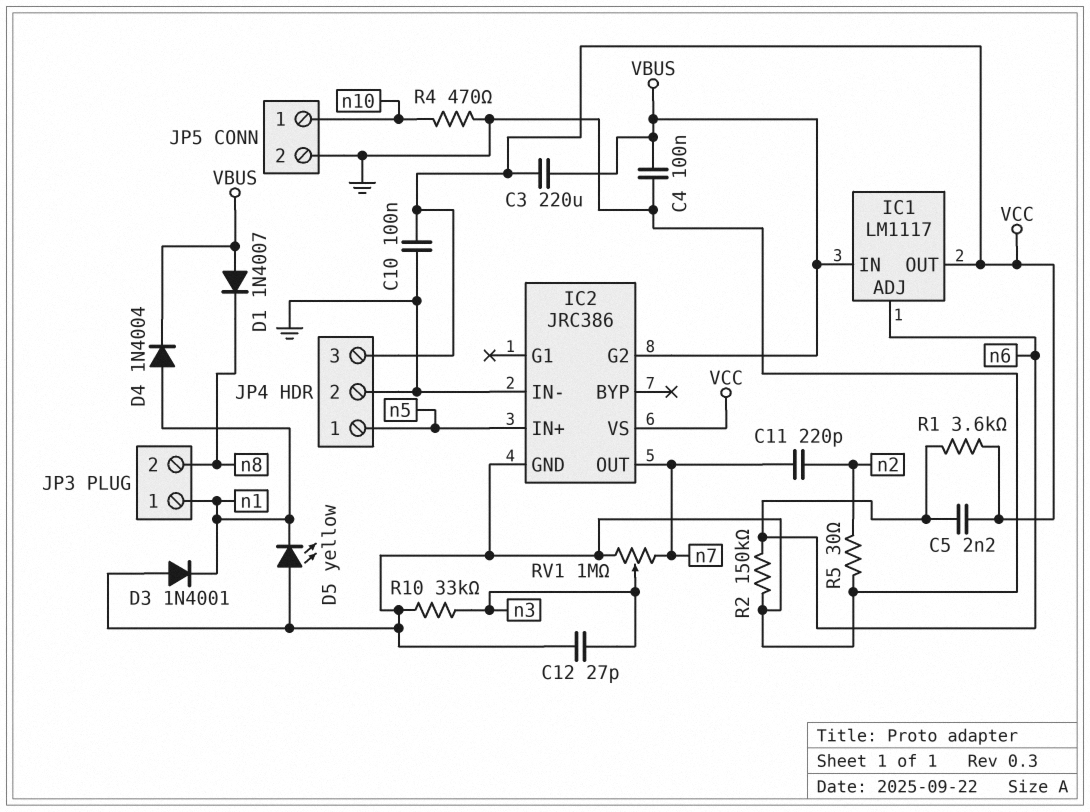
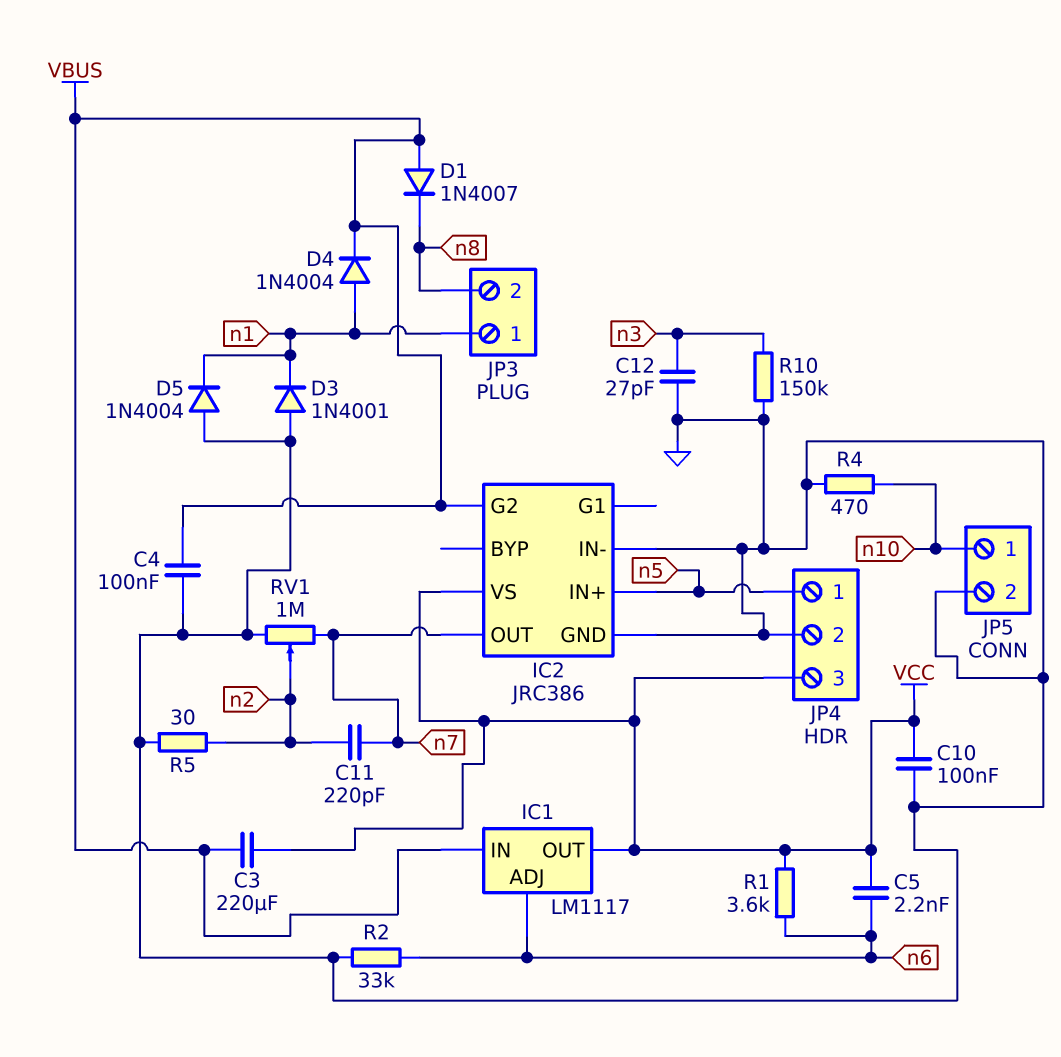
D5: LED yellow (A GND, K n1) -> diode 1N4004 (A GND, K n1)
R2: 150k (GND, n6) -> 33k (GND, n6)
R10: 33k (GND, n3) -> 150k (GND, n3)
RV1: 1M (GND, n7, wiper n3) -> 1M (GND, n7, wiper n2)

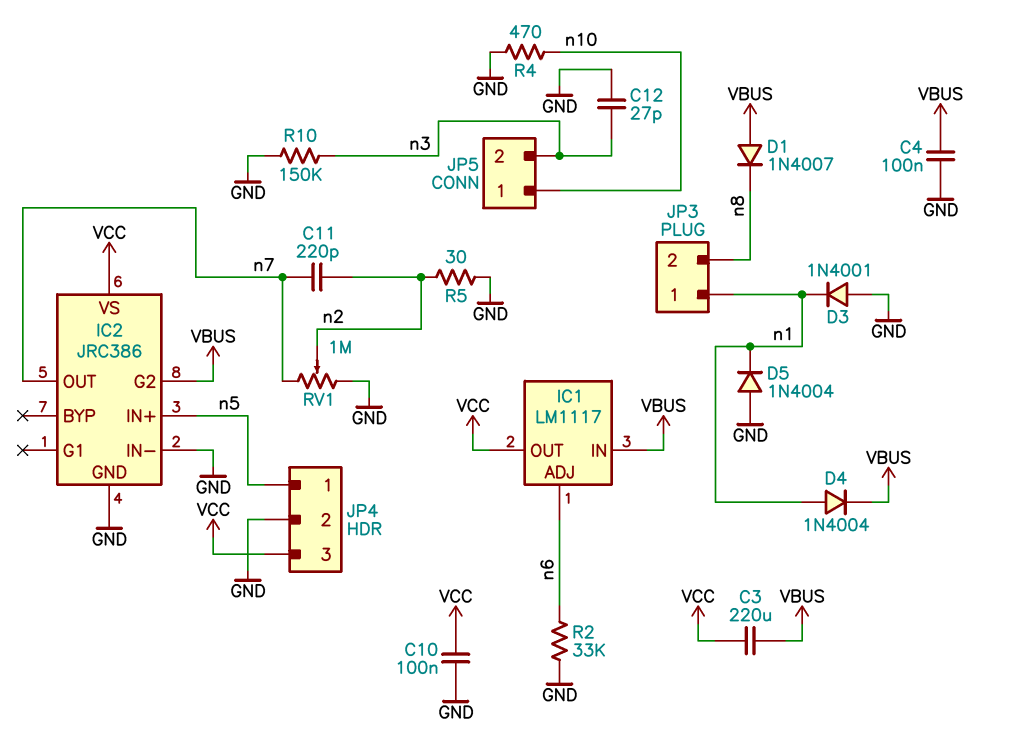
C5: 2.2nF (VCC, n6) -> none
JP5 pin 2: GND -> n3
R1: 3.6k (VCC, n6) -> none

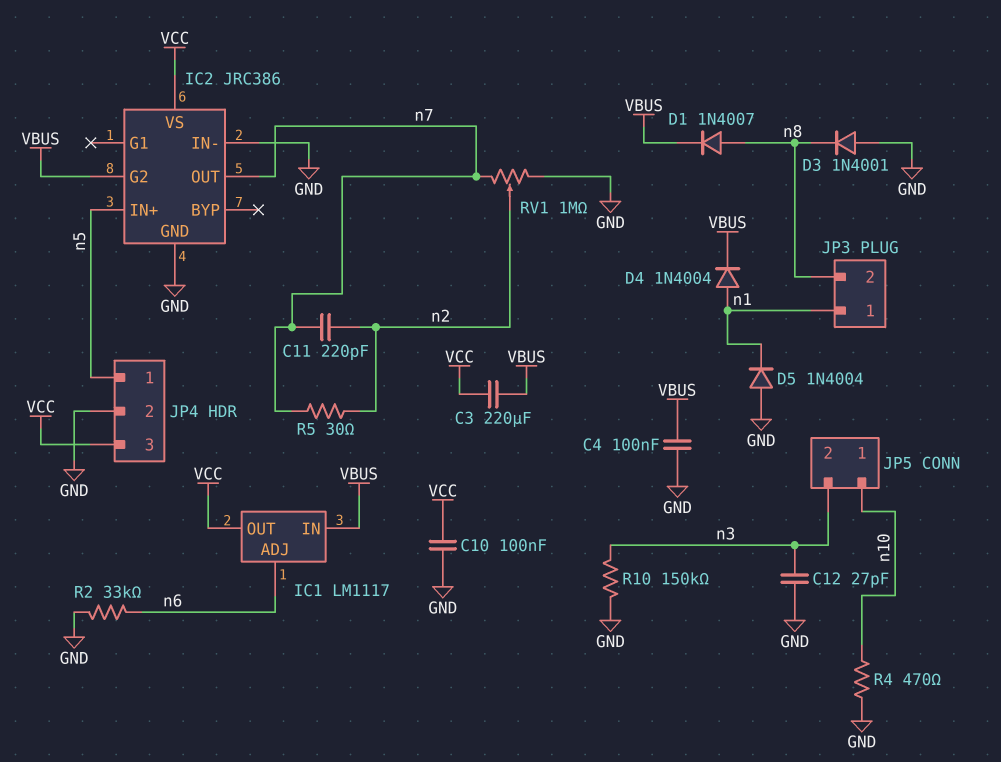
D1: diode 1N4007 (A VBUS, K n8) -> diode 1N4007 (A n8, K VBUS)
D3: diode 1N4001 (A GND, K n1) -> diode 1N4001 (A GND, K n8)
R5: 30 (GND, n2) -> 30 (n2, n7)

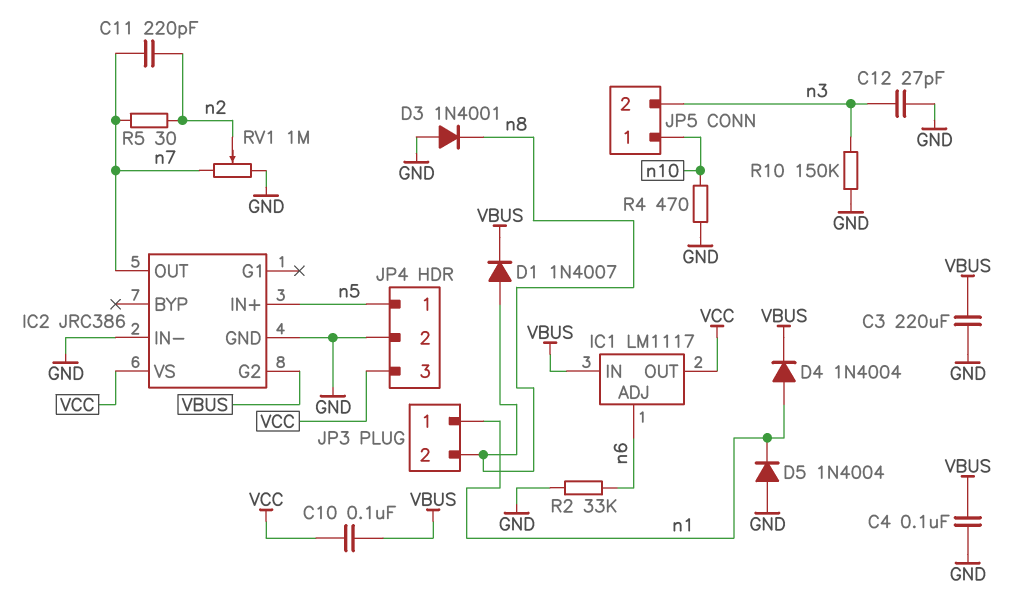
C3: 220uF (VBUS, VCC) -> 220uF (GND, VBUS)
C10: 100nF (GND, VCC) -> 100nF (VBUS, VCC)

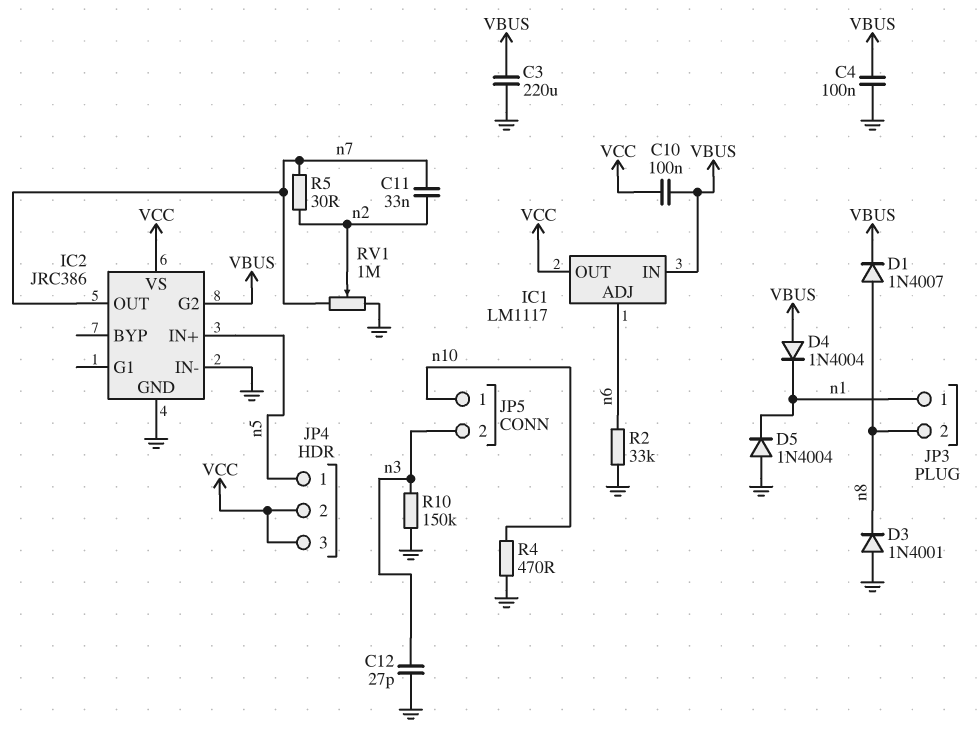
C11: 220pF (n2, n7) -> 33nF (n2, n7)
D4: diode 1N4004 (A n1, K VBUS) -> diode 1N4004 (A VBUS, K n1)
JP4 pin 2: GND -> VCC

